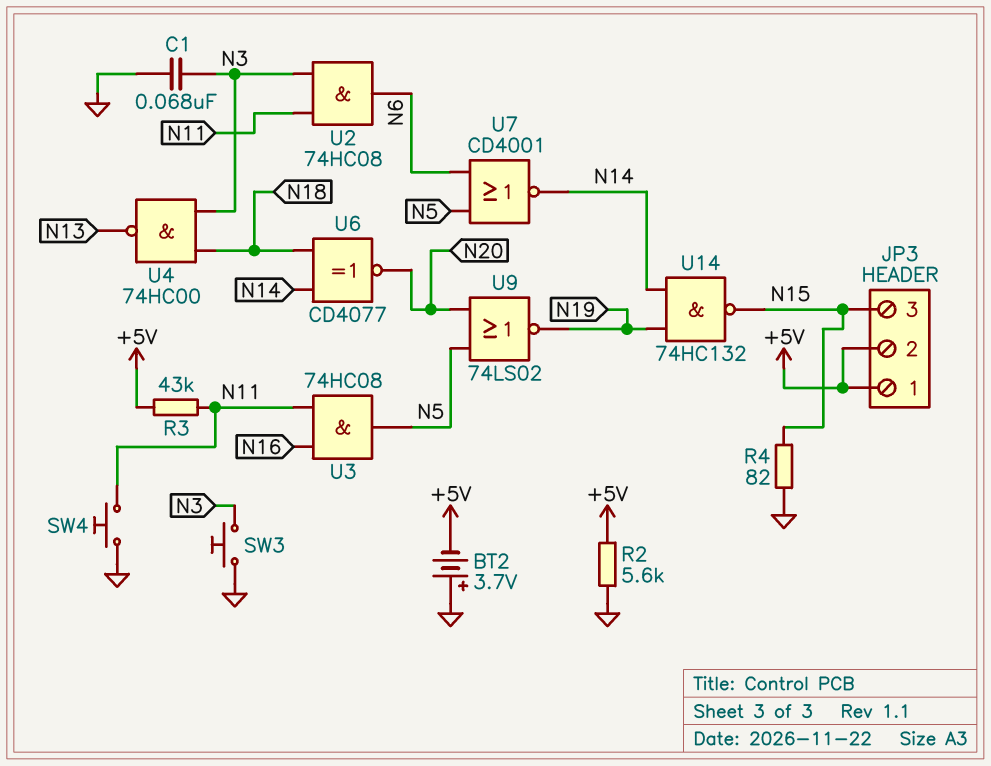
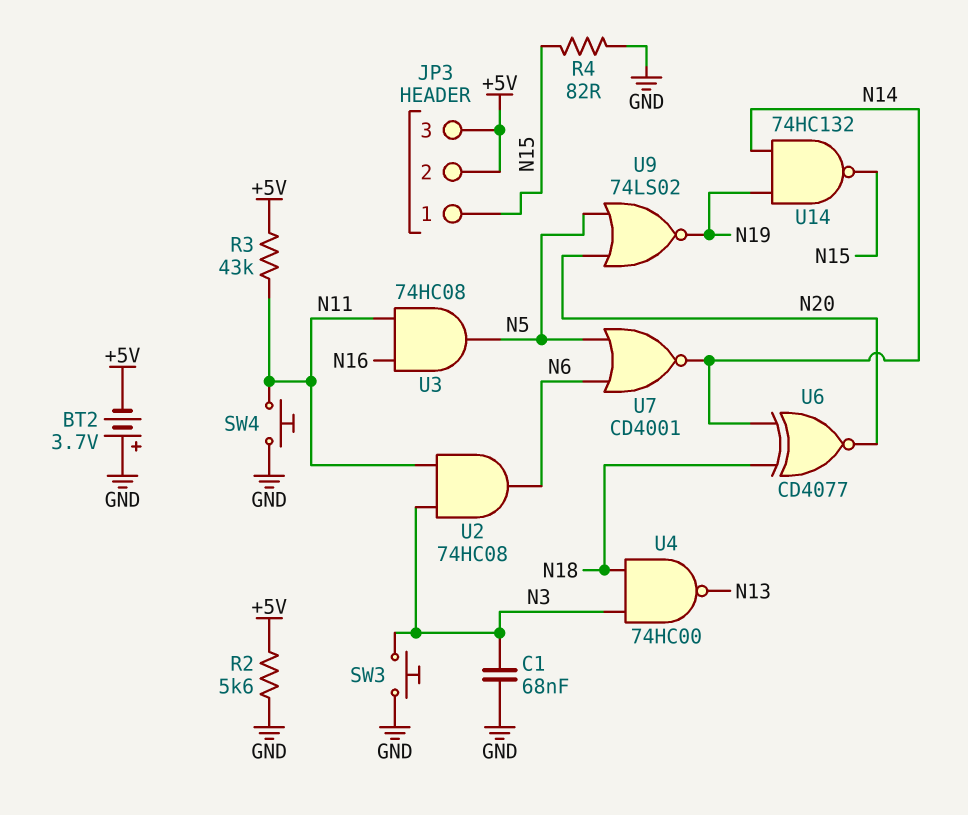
JP3 pin 1: +5V -> N15
JP3 pin 3: N15 -> +5V

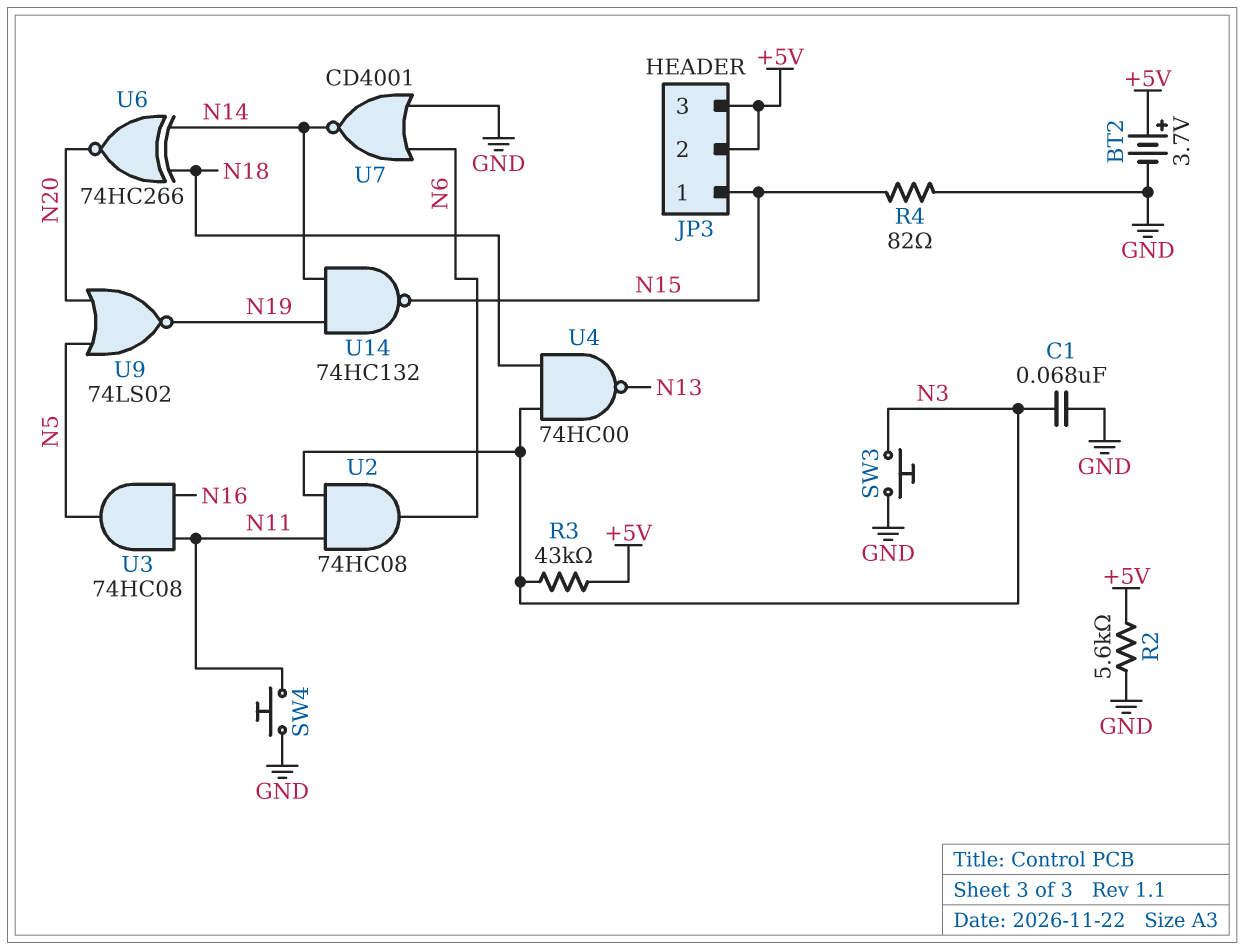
BT2: 3.7V (plus GND, minus +5V) -> 3.7V (plus +5V, minus GND)
R3: 43k (+5V, N11) -> 43k (+5V, N3)
U6: XNOR CD4077 (in N14, in N18, out N20) -> XNOR 74HC266 (in N14, in N18, out N20)
U7: NOR CD4001 (in N5, in N6, out N14) -> NOR CD4001 (in GND, in N6, out N14)

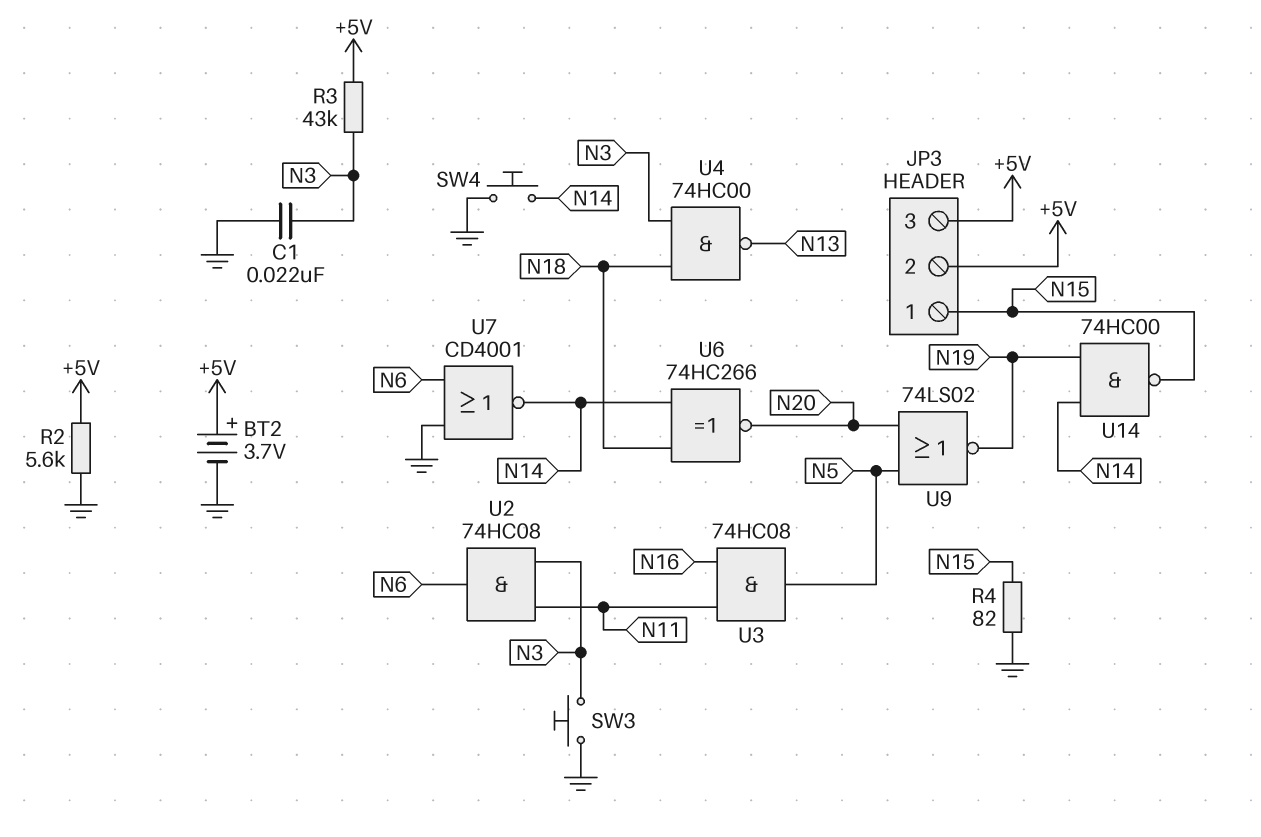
C1: 68nF (GND, N3) -> 22nF (GND, N3)
SW4: button (GND, N11) -> button (GND, N14)
U14: NAND 74HC132 (in N14, in N19, out N15) -> NAND 74HC00 (in N14, in N19, out N15)

